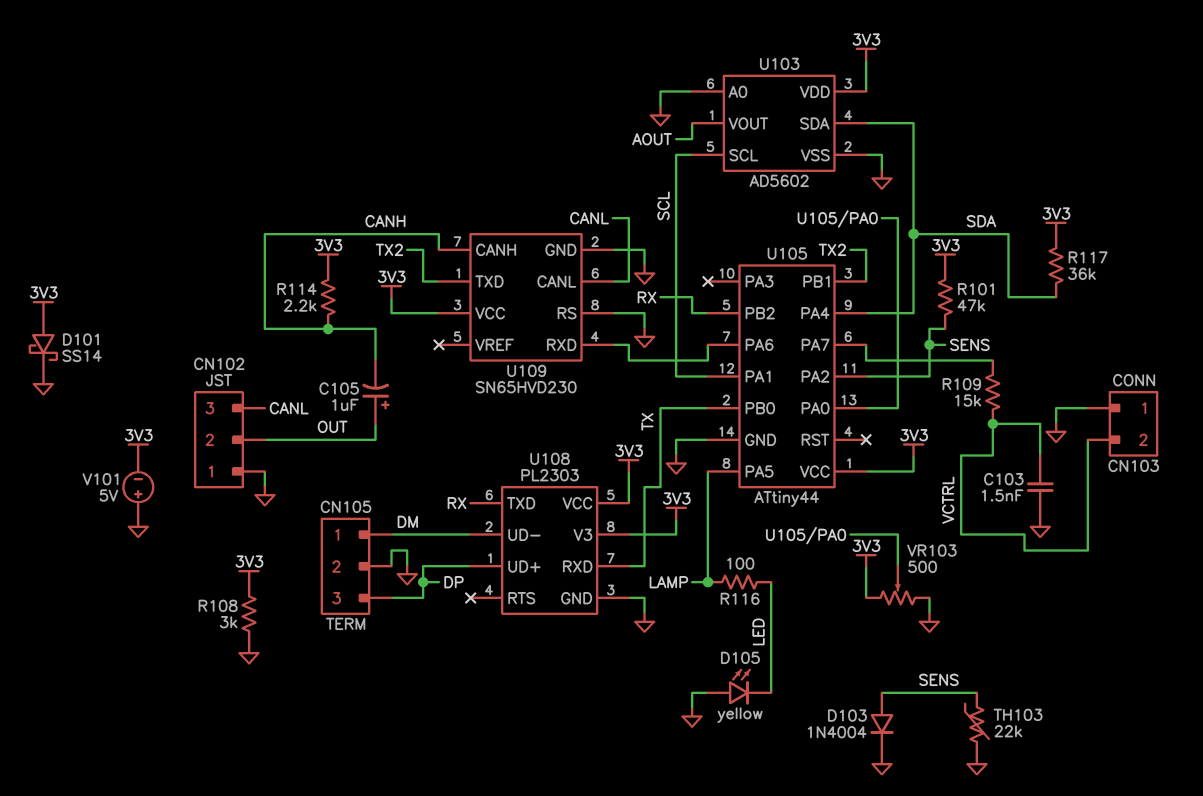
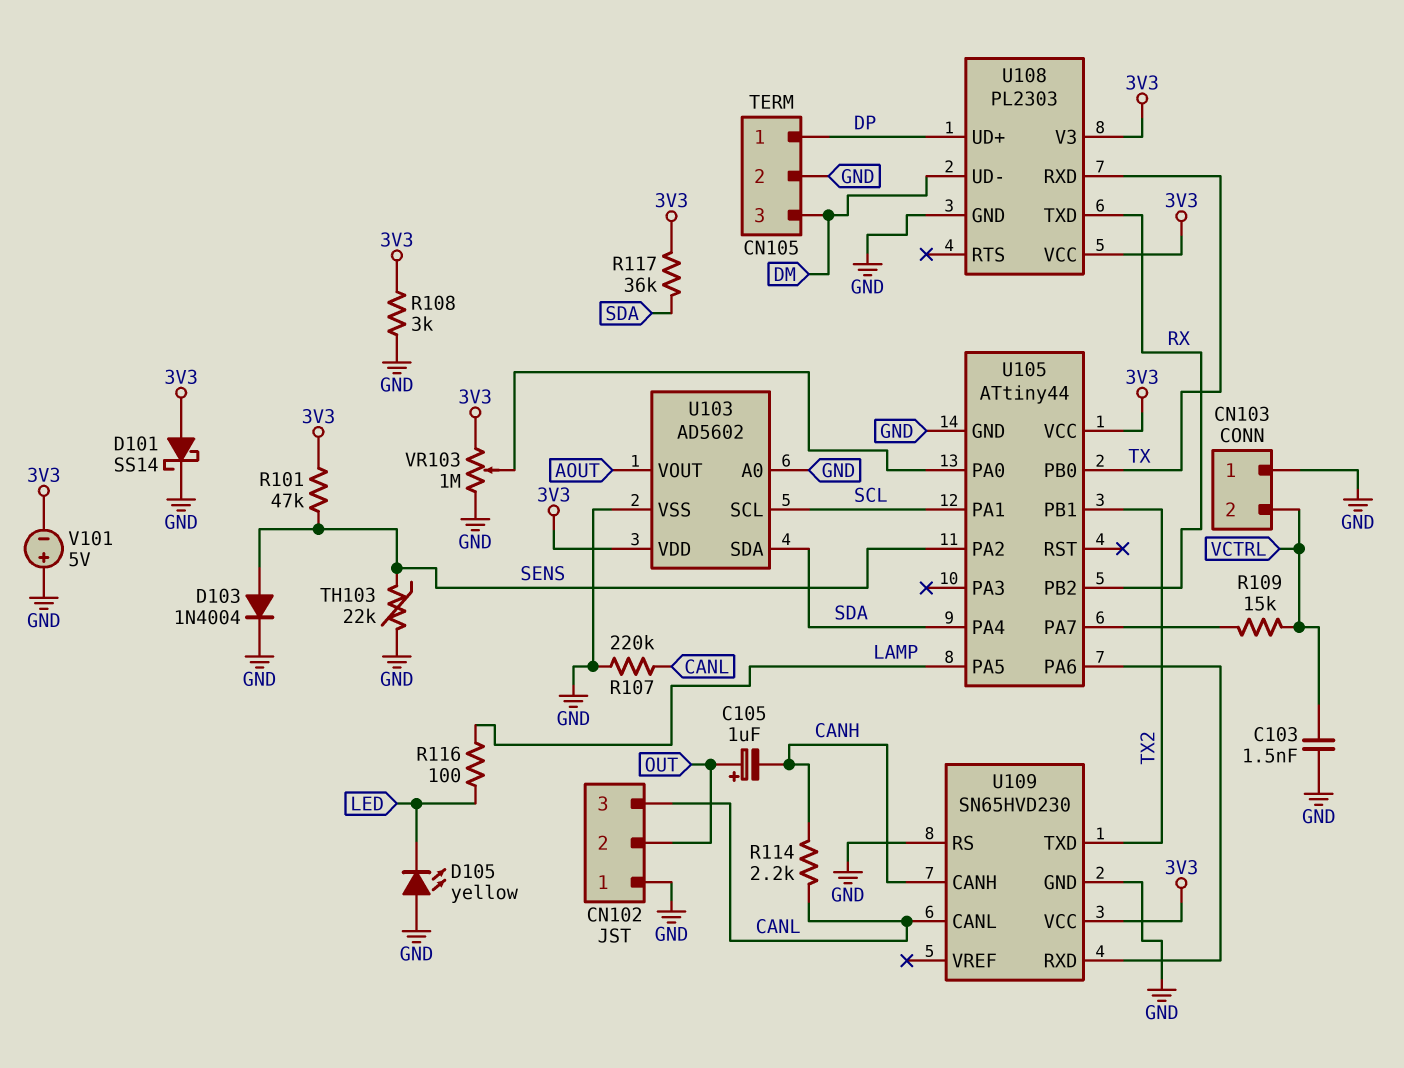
CN105 pin 1: DM -> DP
CN105 pin 3: DP -> DM
R107: none -> 220k (CANL, GND)
R114: 2.2k (3V3, CANH) -> 2.2k (CANH, CANL)
VR103: 500 (3V3, GND, wiper U105/PA0) -> 1M (3V3, GND, wiper U105/PA0)

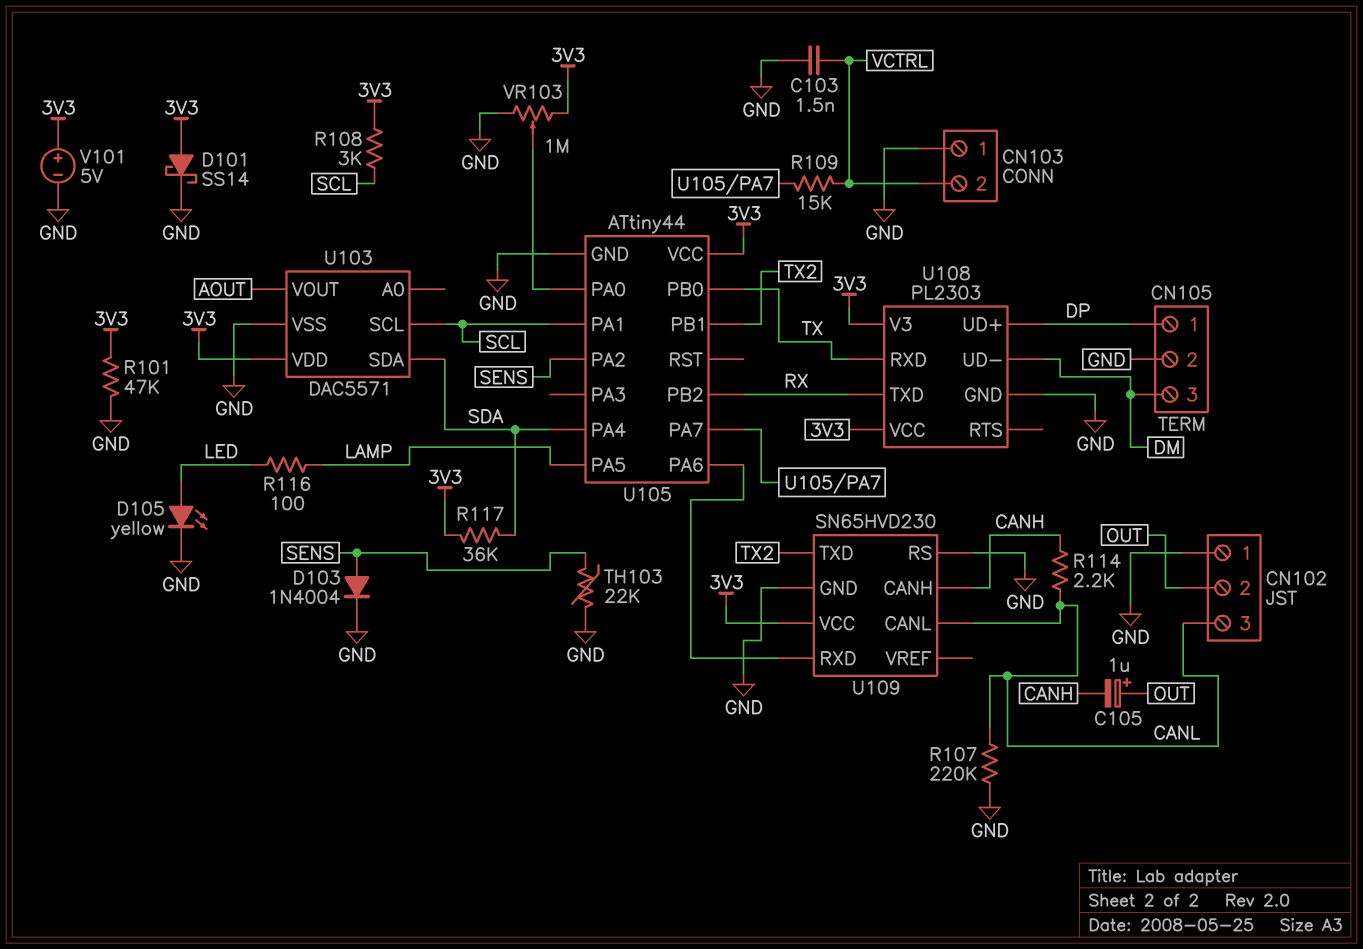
D105: LED yellow (A GND, K LED) -> LED yellow (A LED, K GND)
R101: 47k (3V3, SENS) -> 47k (3V3, GND)
R108: 3k (3V3, GND) -> 3k (3V3, SCL)
U103: AD5602 -> DAC5571
U103 pin A0: GND -> none
V101: 5V (plus GND, minus 3V3) -> 5V (plus 3V3, minus GND)

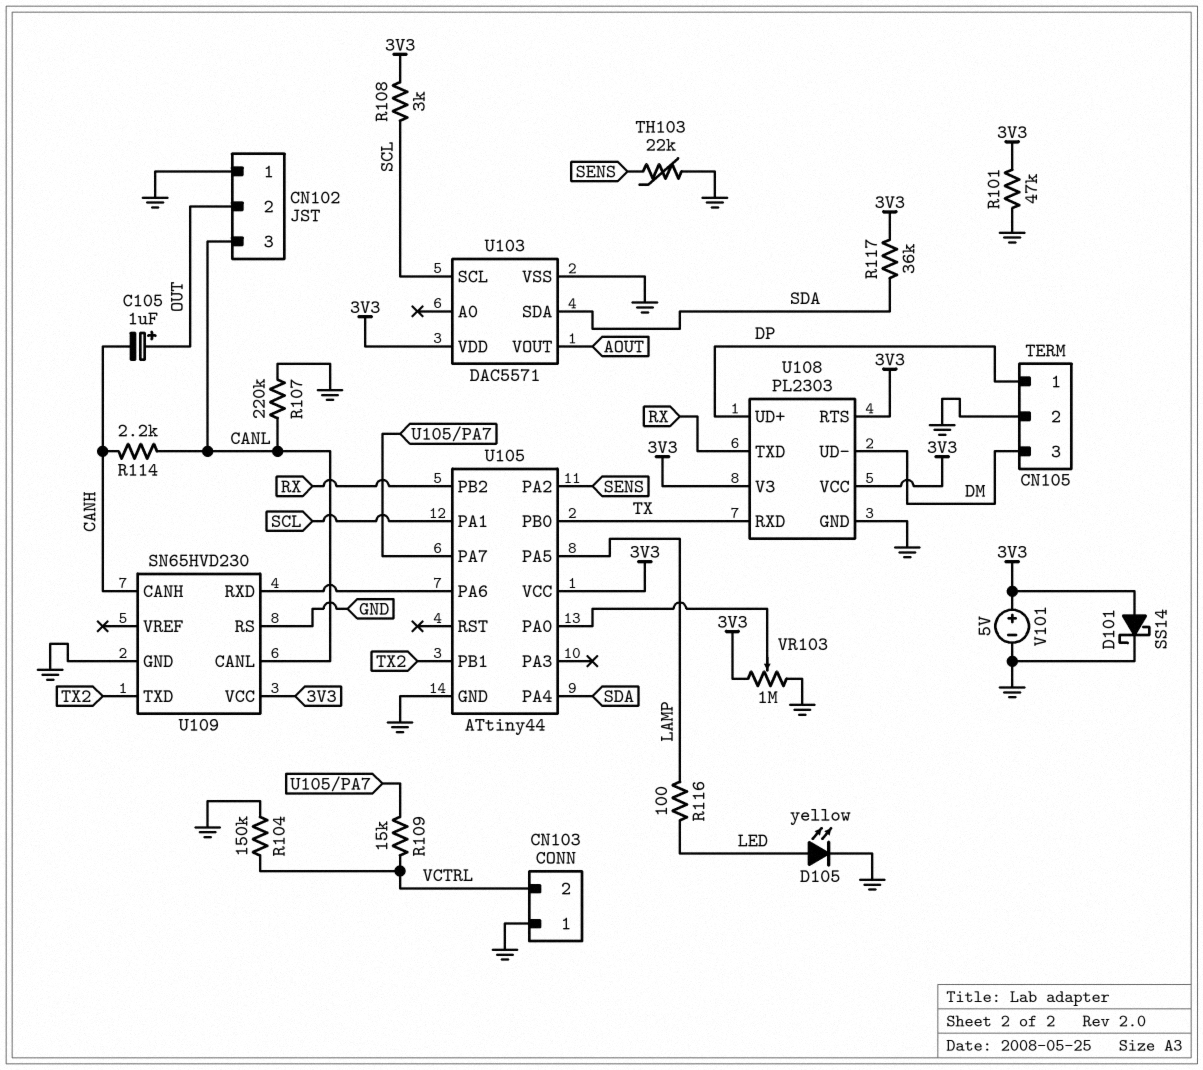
C103: 1.5nF (GND, VCTRL) -> none
D103: diode 1N4004 (A SENS, K GND) -> none
R104: none -> 150k (GND, VCTRL)
U108 pin RTS: none -> 3V3

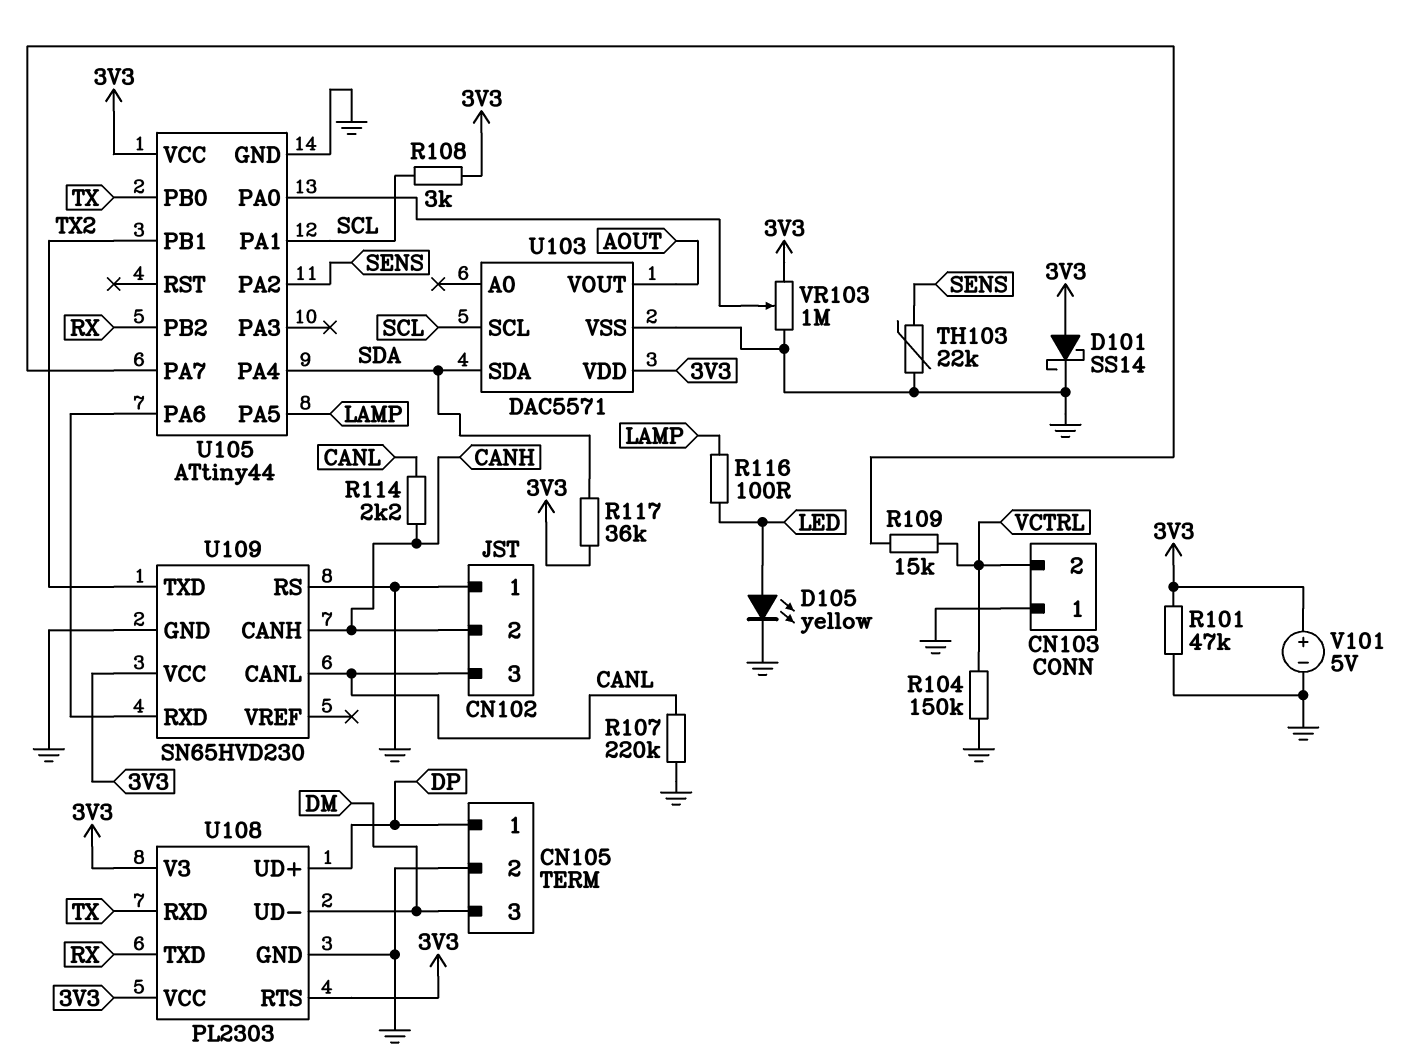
C105: 1uF (plus OUT, minus CANH) -> none
CN102 pin 2: OUT -> CANH

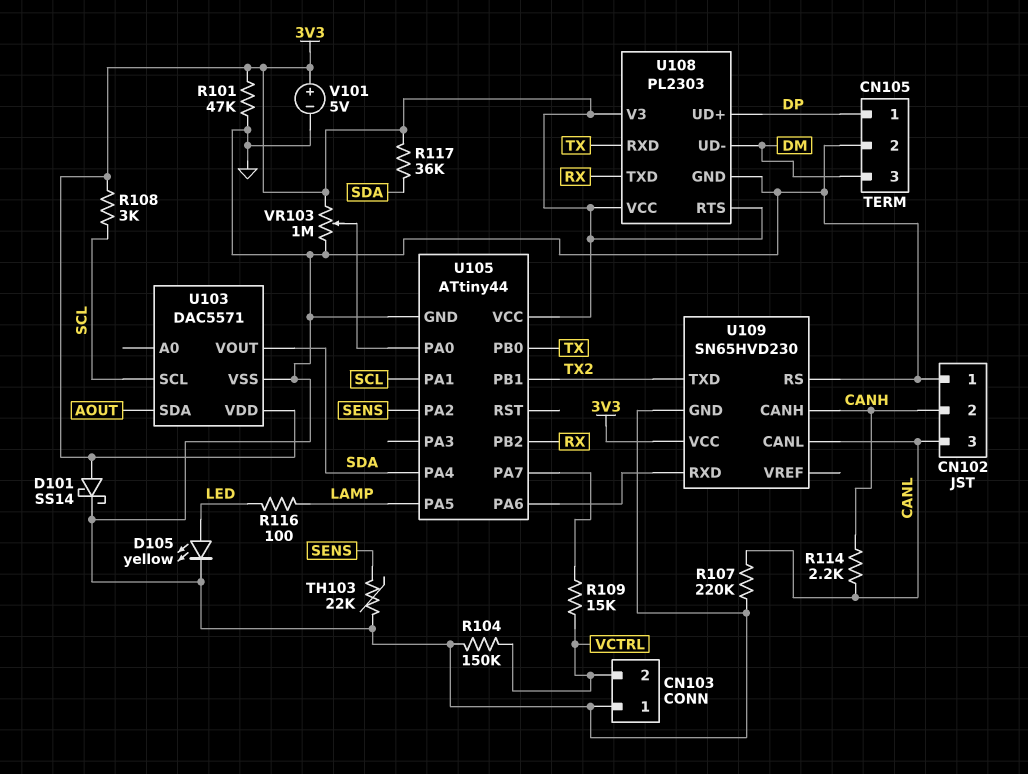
U103 pin SDA: SDA -> AOUT
U103 pin VOUT: AOUT -> SDA

